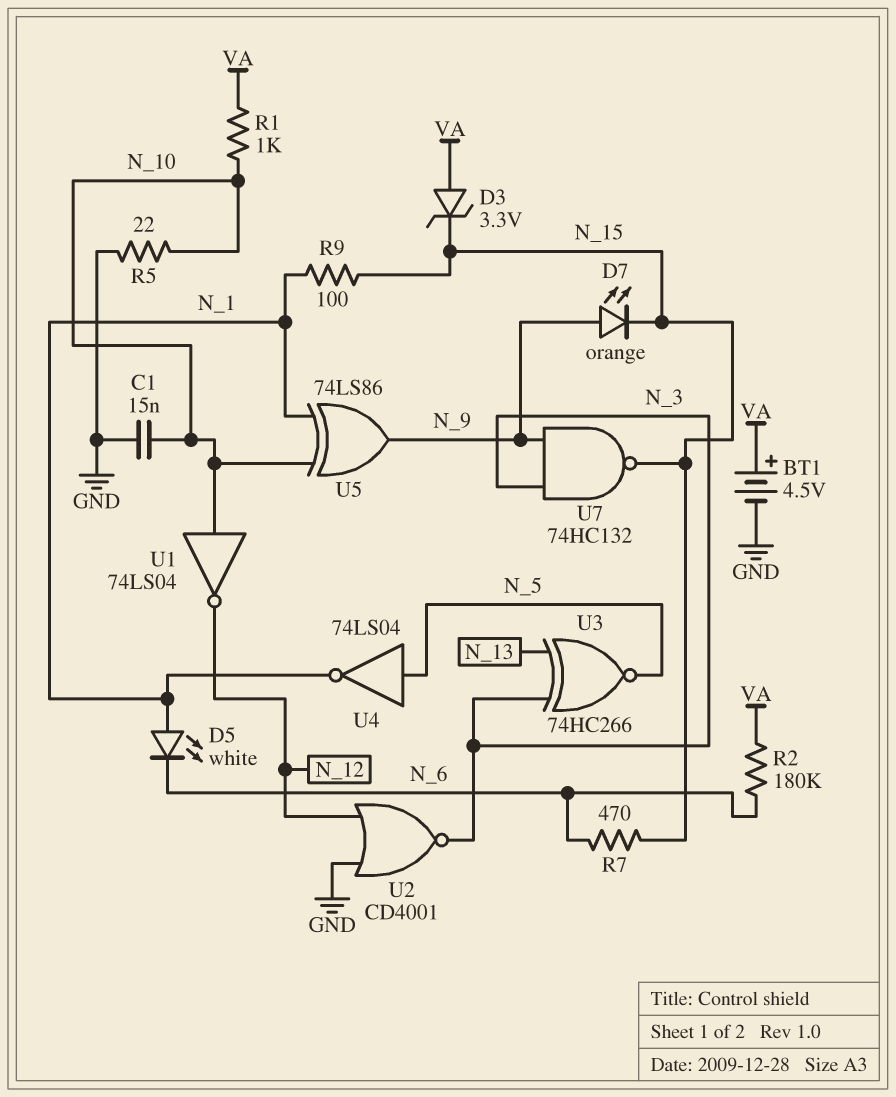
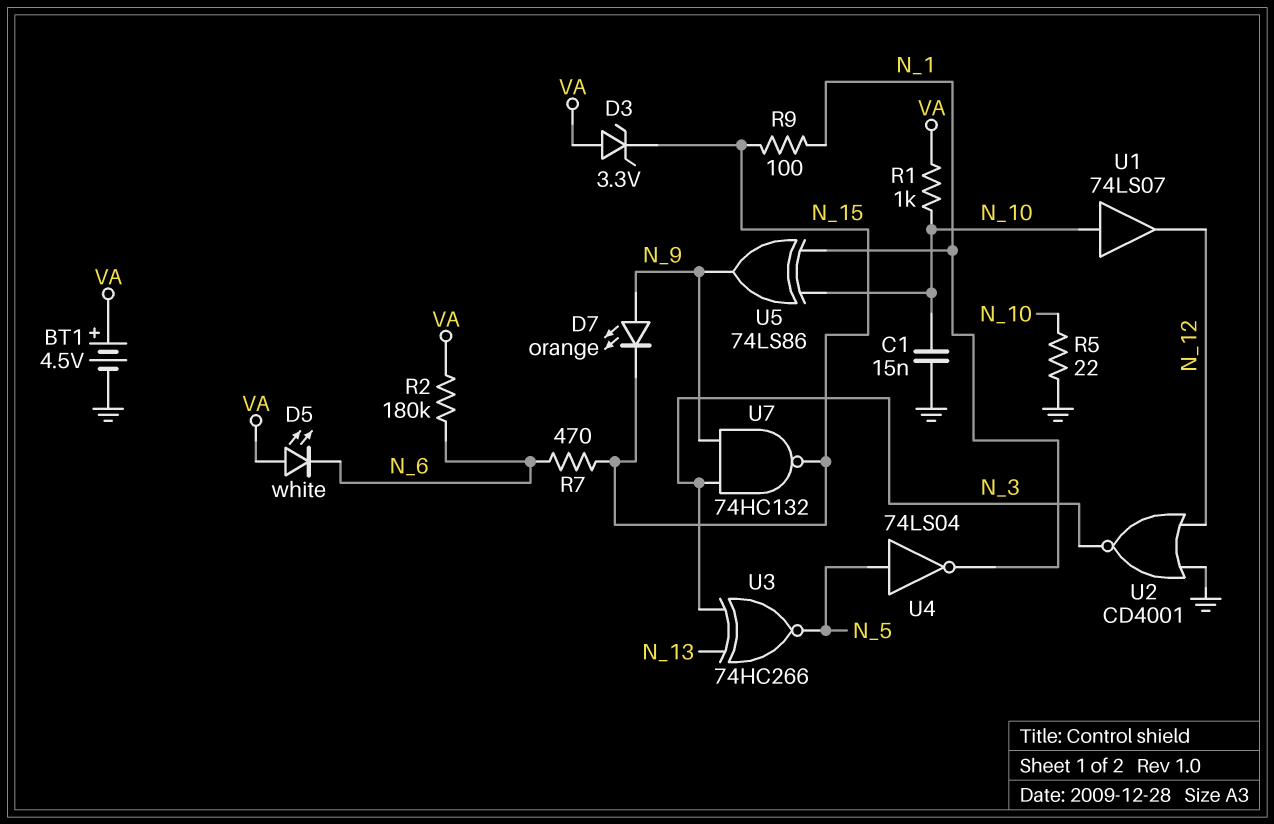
D5: LED white (A N_1, K N_6) -> LED white (A VA, K N_6)
U1: NOT 74LS04 (in N_10, out N_12) -> buffer 74LS07 (in N_10, out N_12)

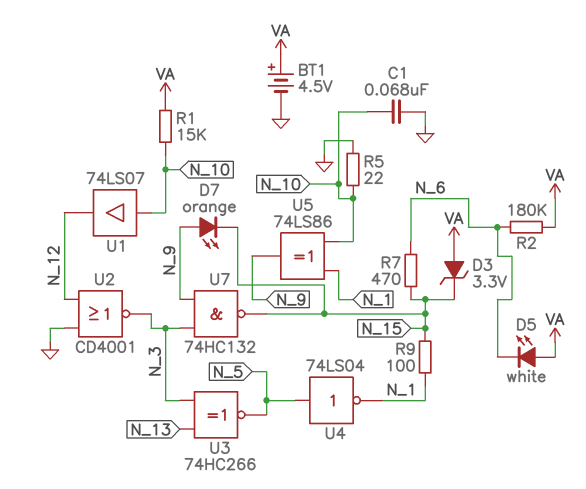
C1: 15nF (GND, N_10) -> 68nF (GND, N_10)
R1: 1k (N_10, VA) -> 15k (N_10, VA)

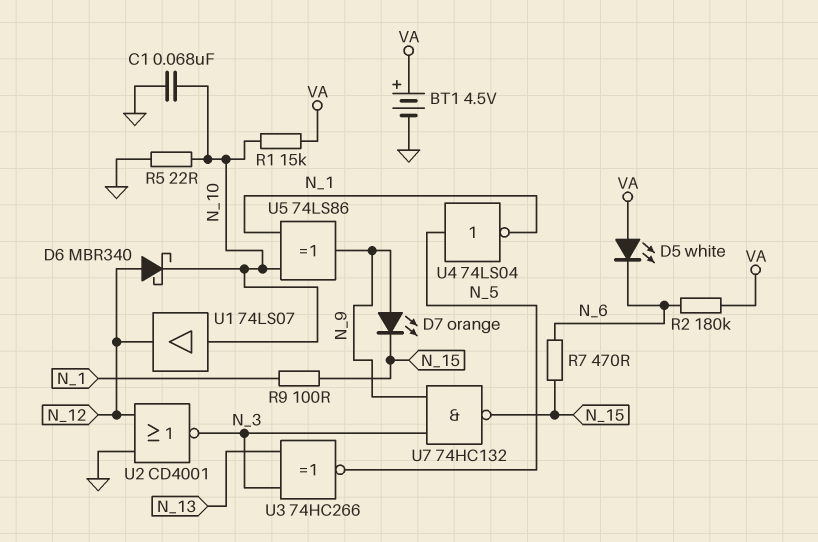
D3: zener 3.3V (A VA, K N_15) -> none
D6: none -> schottky MBR340 (A N_12, K N_10)

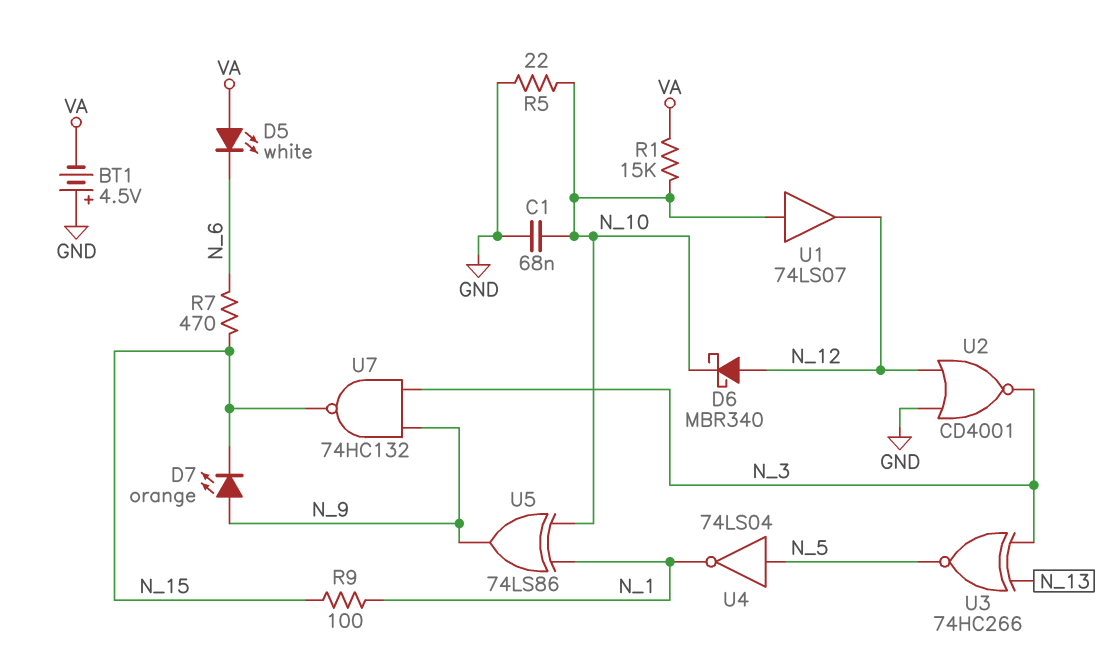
BT1: 4.5V (plus VA, minus GND) -> 4.5V (plus GND, minus VA)
R2: 180k (N_6, VA) -> none

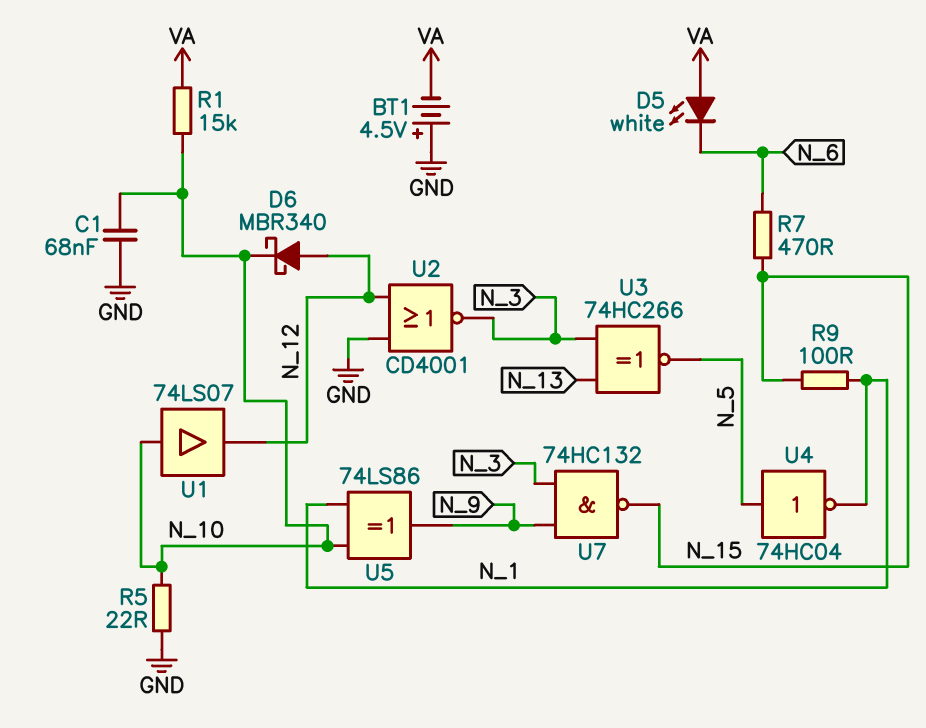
D7: LED orange (A N_9, K N_15) -> none
U4: NOT 74LS04 (in N_5, out N_1) -> NOT 74HC04 (in N_5, out N_1)

